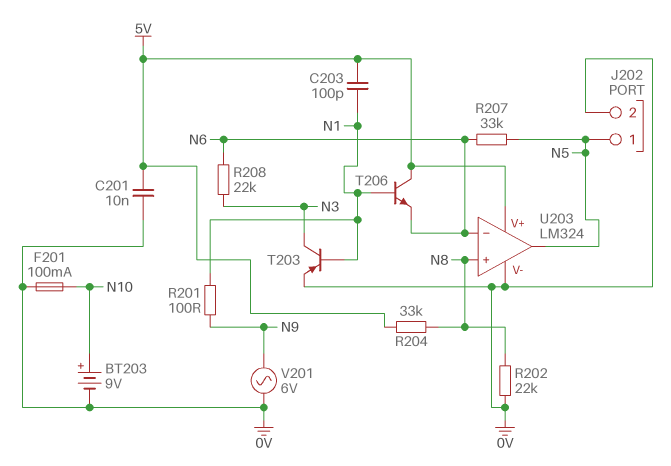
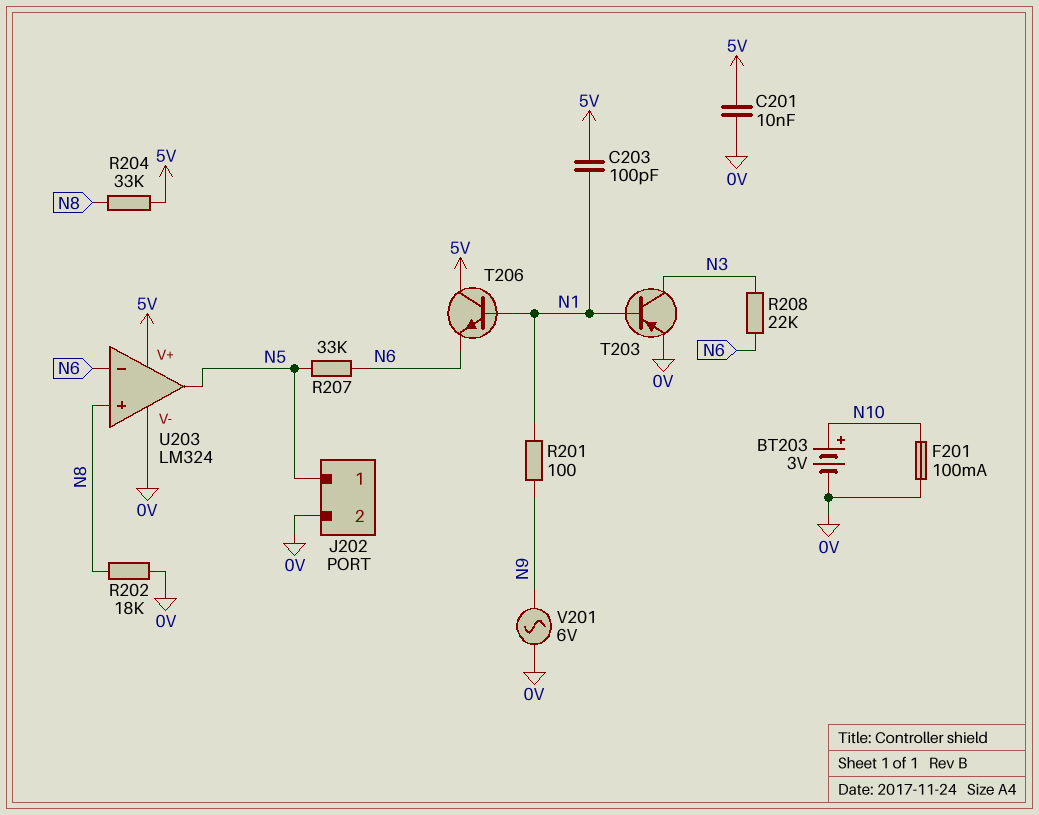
BT203: 9V (plus N10, minus 0V) -> 3V (plus N10, minus 0V)
R202: 22k (0V, N8) -> 18k (0V, N8)

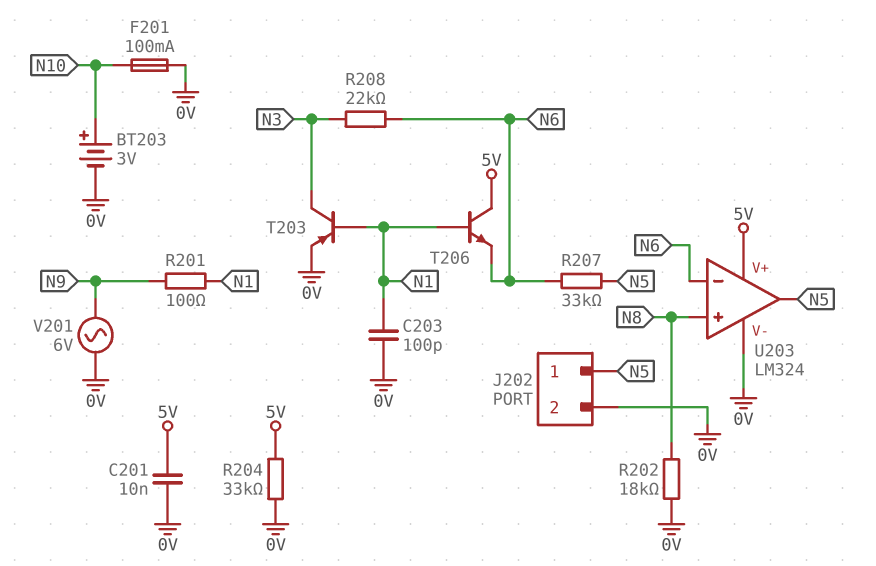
C203: 100pF (5V, N1) -> 100pF (0V, N1)
R204: 33k (5V, N8) -> 33k (0V, 5V)

